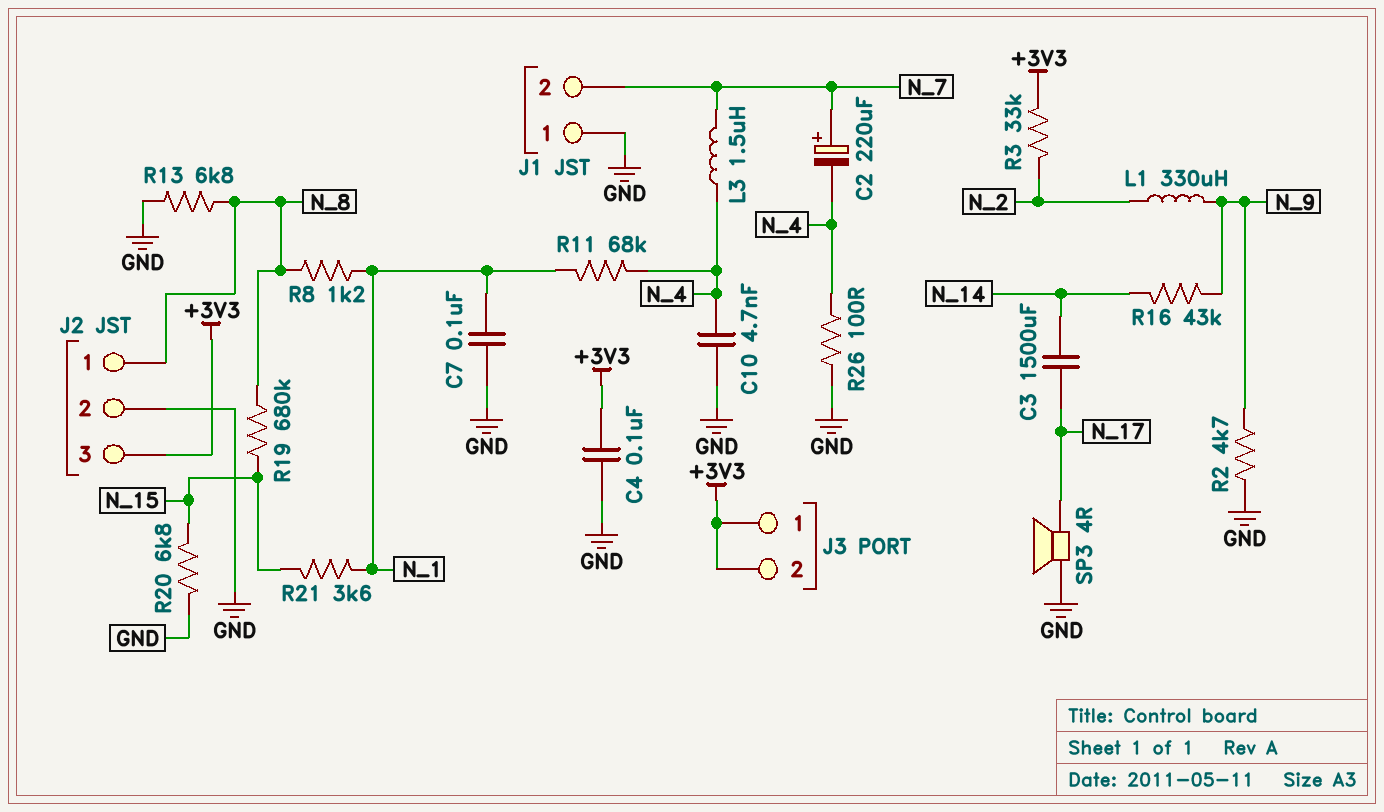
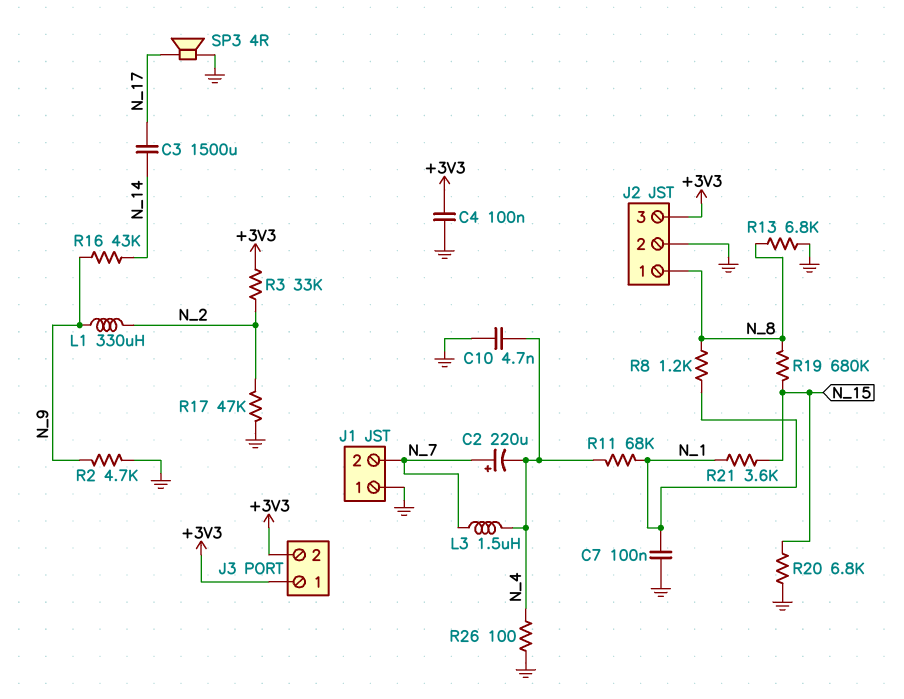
R17: none -> 47k (GND, N_2)

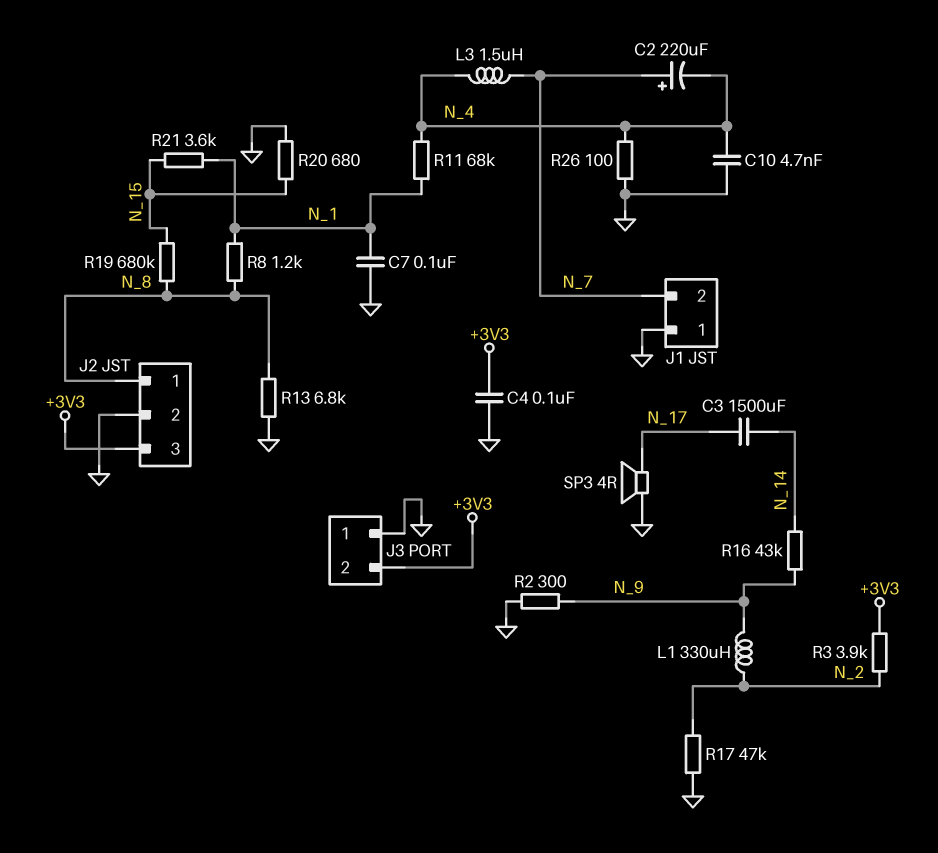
J3 pin 1: +3V3 -> GND
R2: 4.7k (GND, N_9) -> 300 (GND, N_9)
R3: 33k (+3V3, N_2) -> 3.9k (+3V3, N_2)
R20: 6.8k (GND, N_15) -> 680 (GND, N_15)

